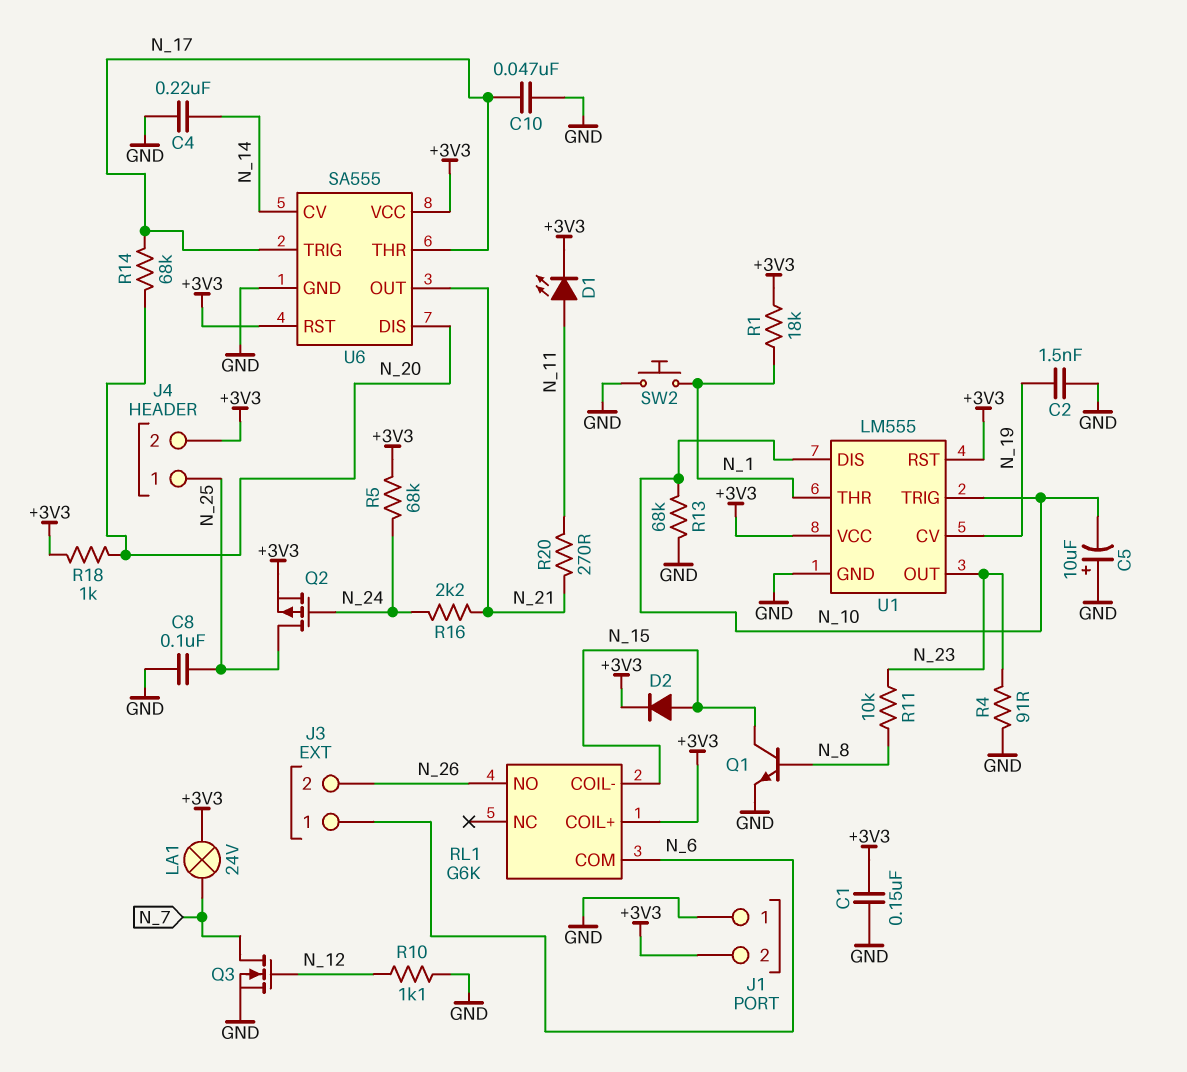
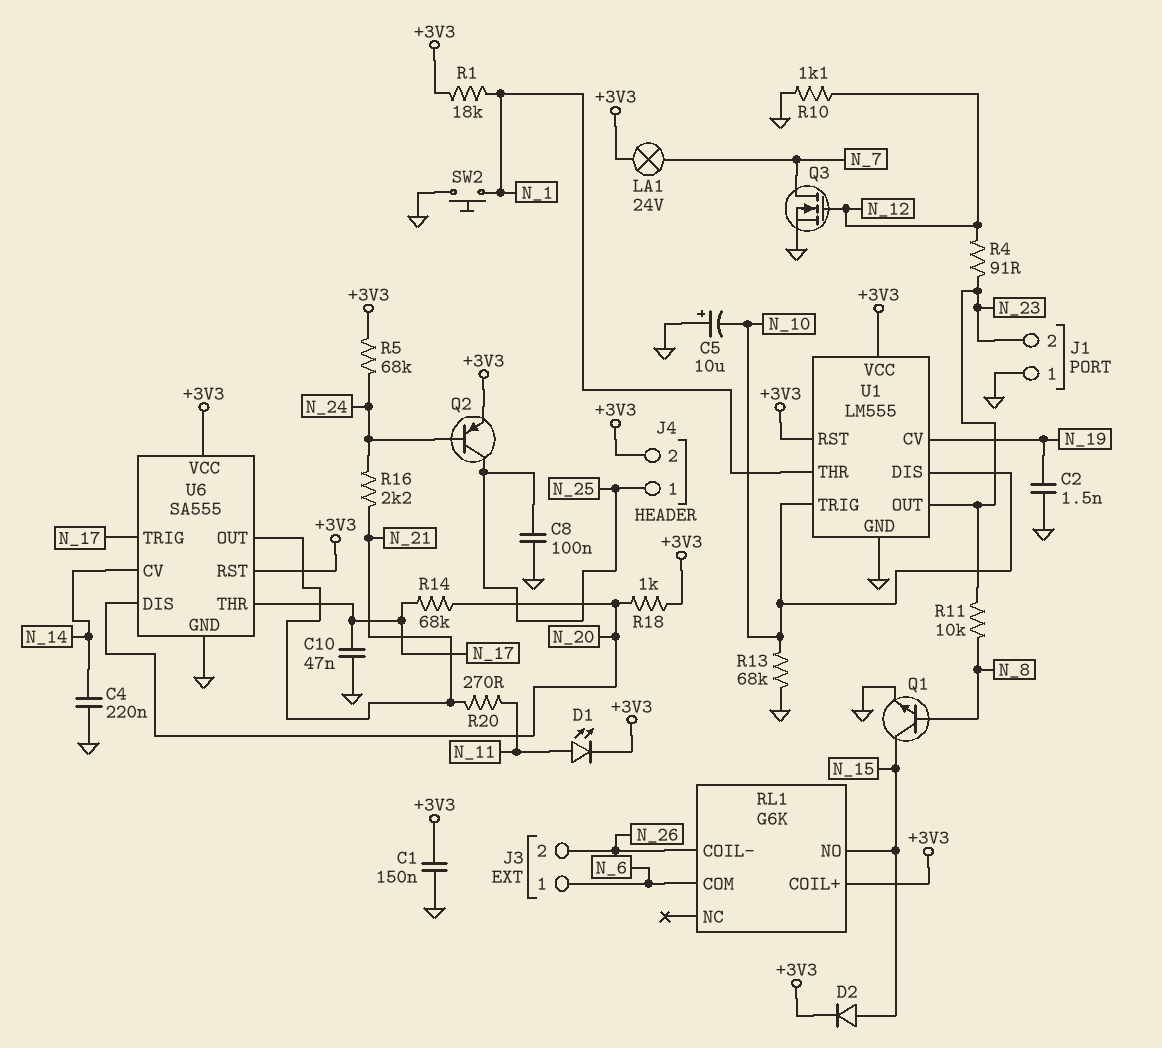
J1 pin 2: +3V3 -> N_23
Q2: PMOS (G N_24, D N_25, S +3V3) -> PNP (B N_24, C N_25, E +3V3)
R4: 91 (GND, N_23) -> 91 (N_12, N_23)
RL1 pin COIL-: N_15 -> N_26
RL1 pin NO: N_26 -> N_15

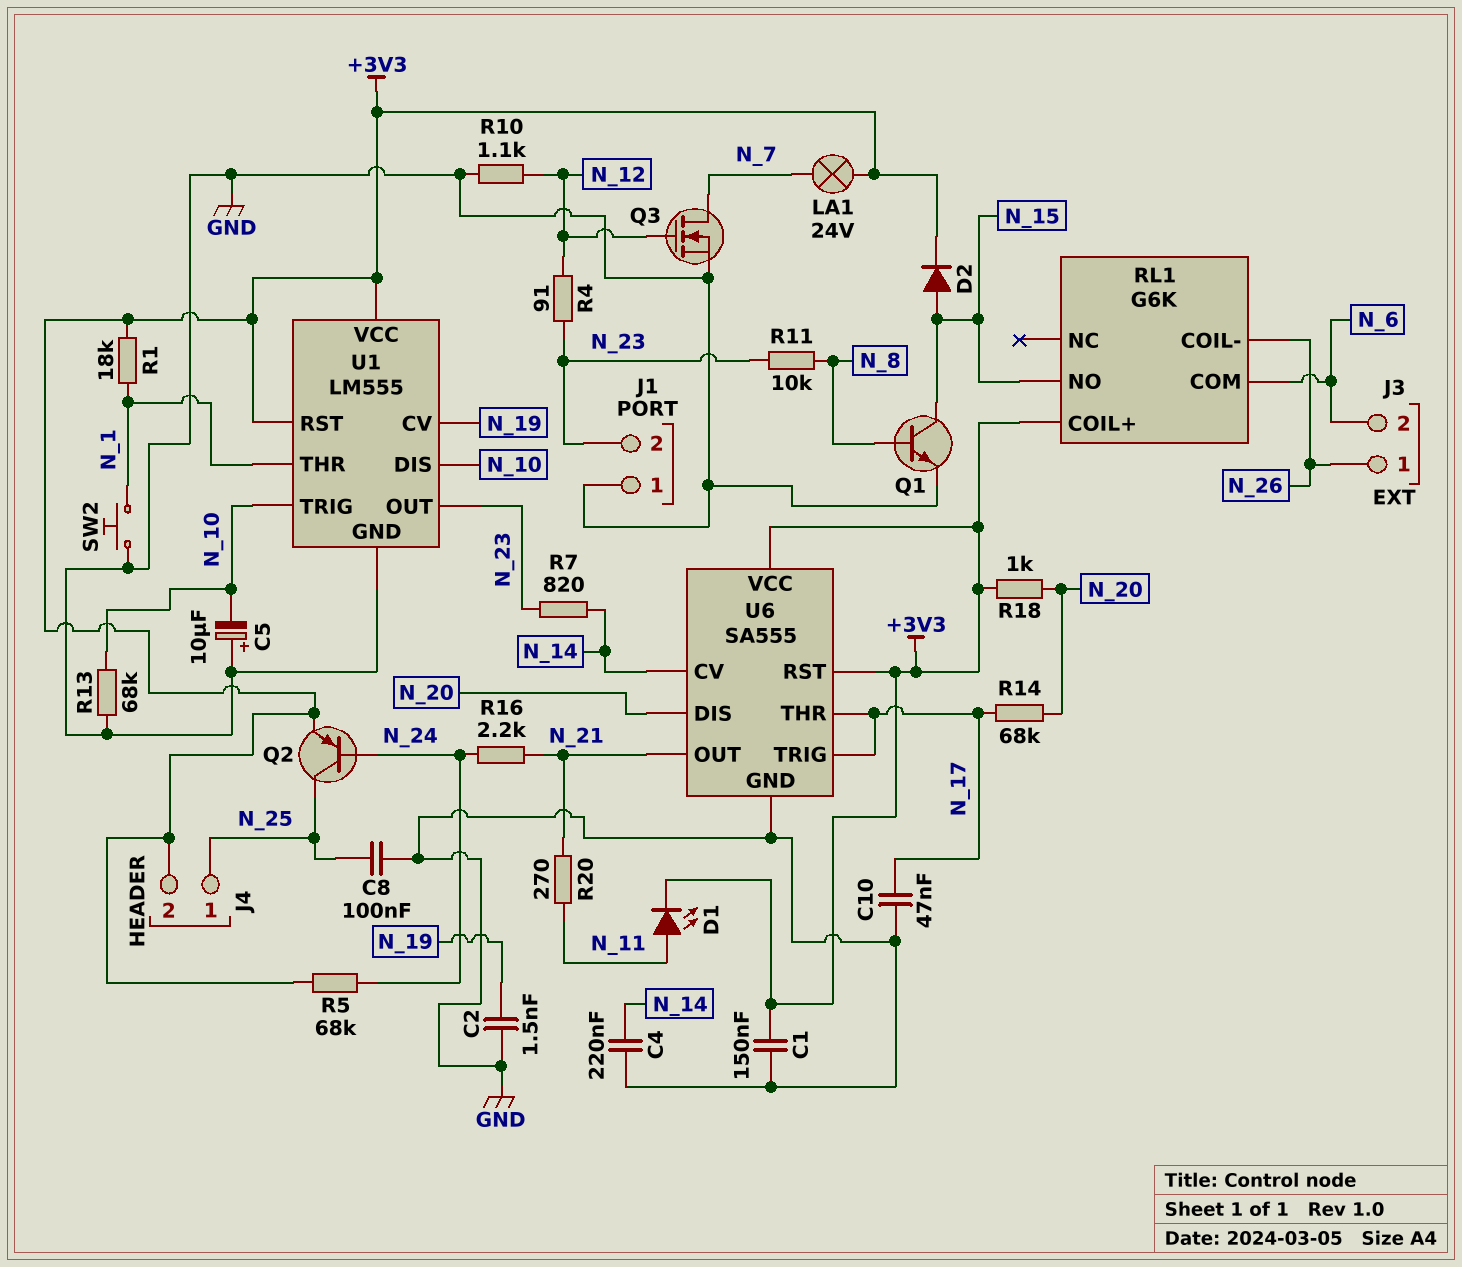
J3 pin 1: N_6 -> N_26
J3 pin 2: N_26 -> N_6
R7: none -> 820 (N_14, N_23)

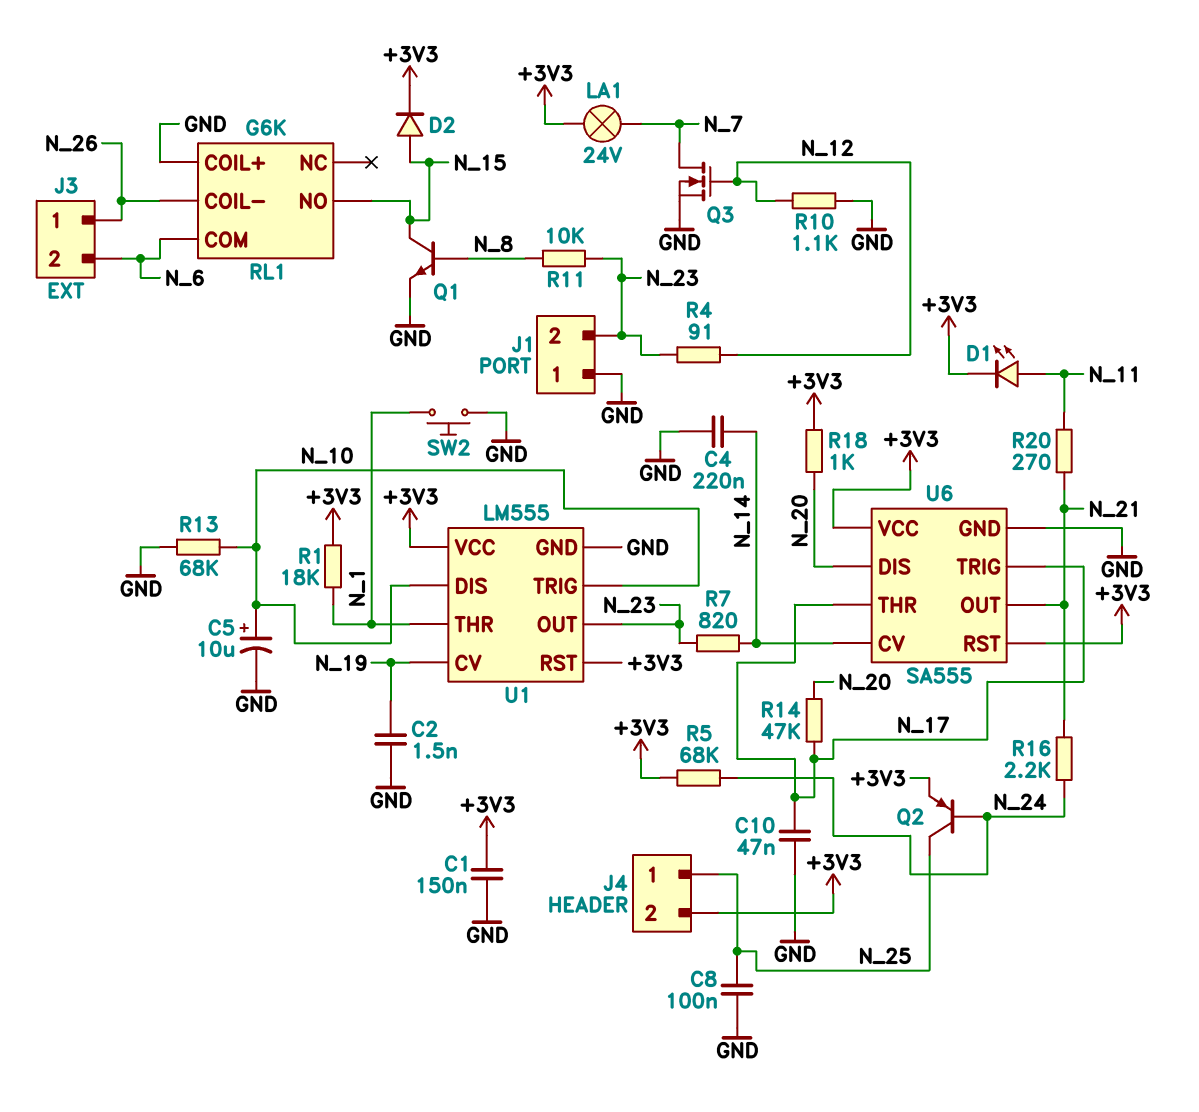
C5: 10uF (plus GND, minus N_10) -> 10uF (plus N_10, minus GND)
R14: 68k (N_17, N_20) -> 47k (N_17, N_20)
RL1 pin COIL+: +3V3 -> GND

